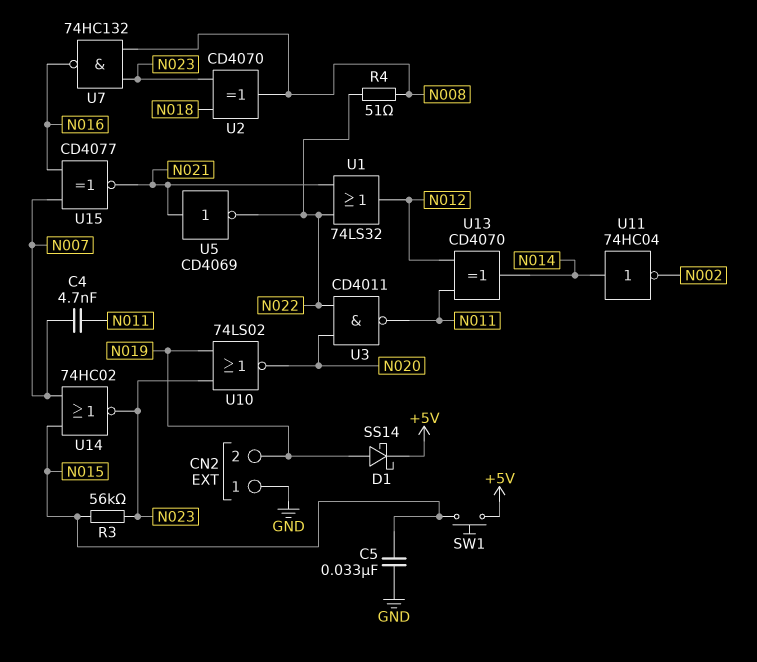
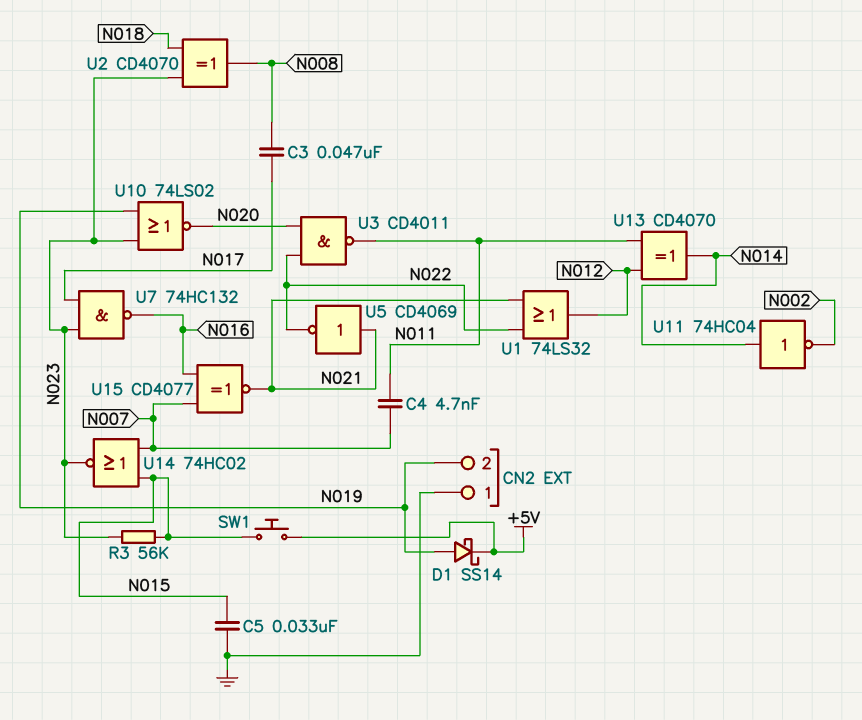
C3: none -> 47nF (N008, N017)
R4: 51 (N008, N022) -> none
U7: NAND 74HC132 (in N008, in N023, out N016) -> NAND 74HC132 (in N017, in N023, out N016)

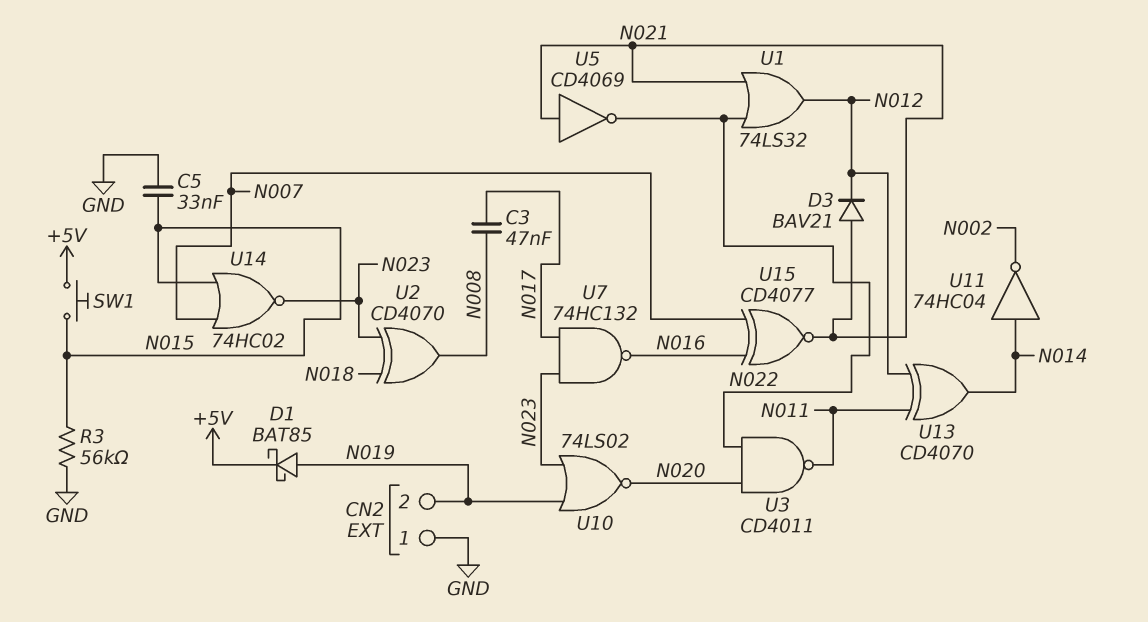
C4: 4.7nF (N007, N011) -> none
D1: schottky SS14 (A N019, K +5V) -> schottky BAT85 (A N019, K +5V)
D3: none -> diode BAV21 (A N021, K N012)
R3: 56k (N015, N023) -> 56k (GND, N015)

